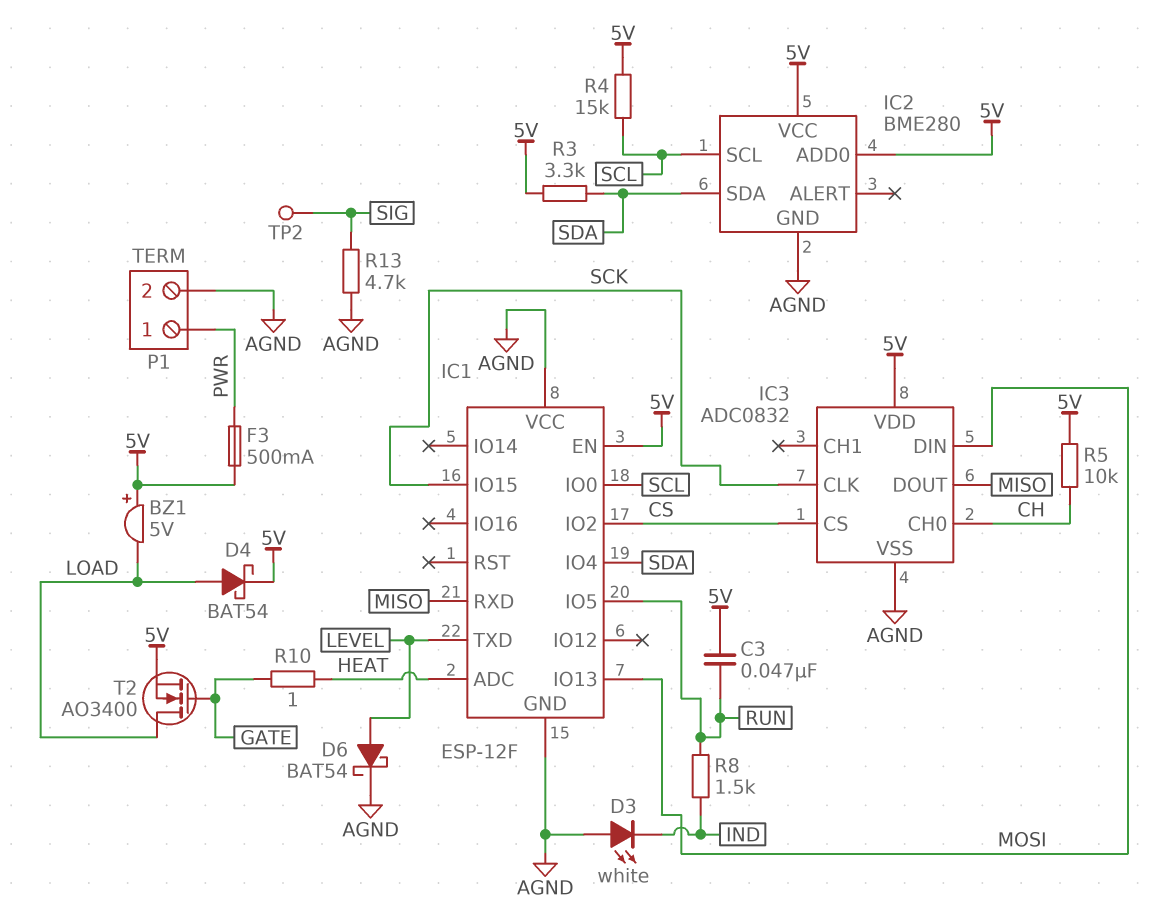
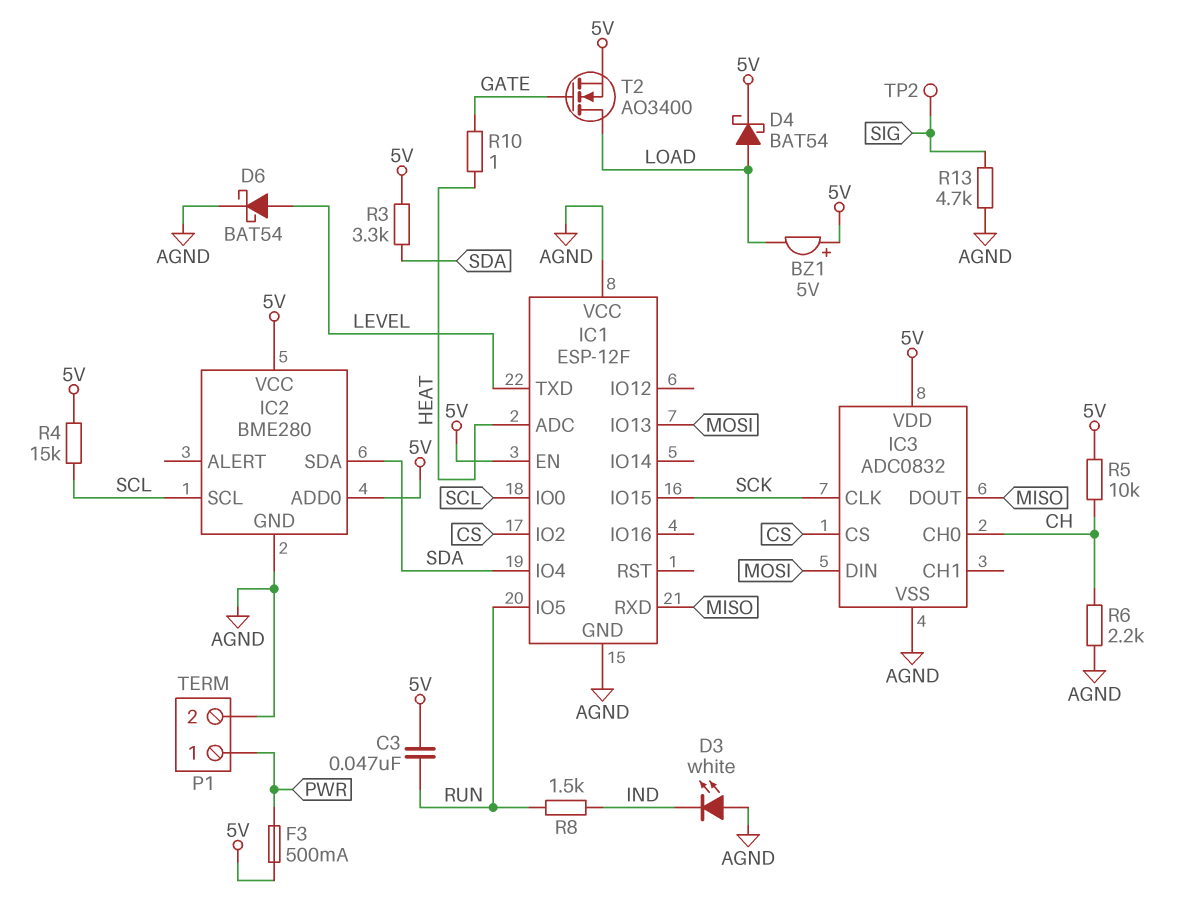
R6: none -> 2.2k (AGND, CH)

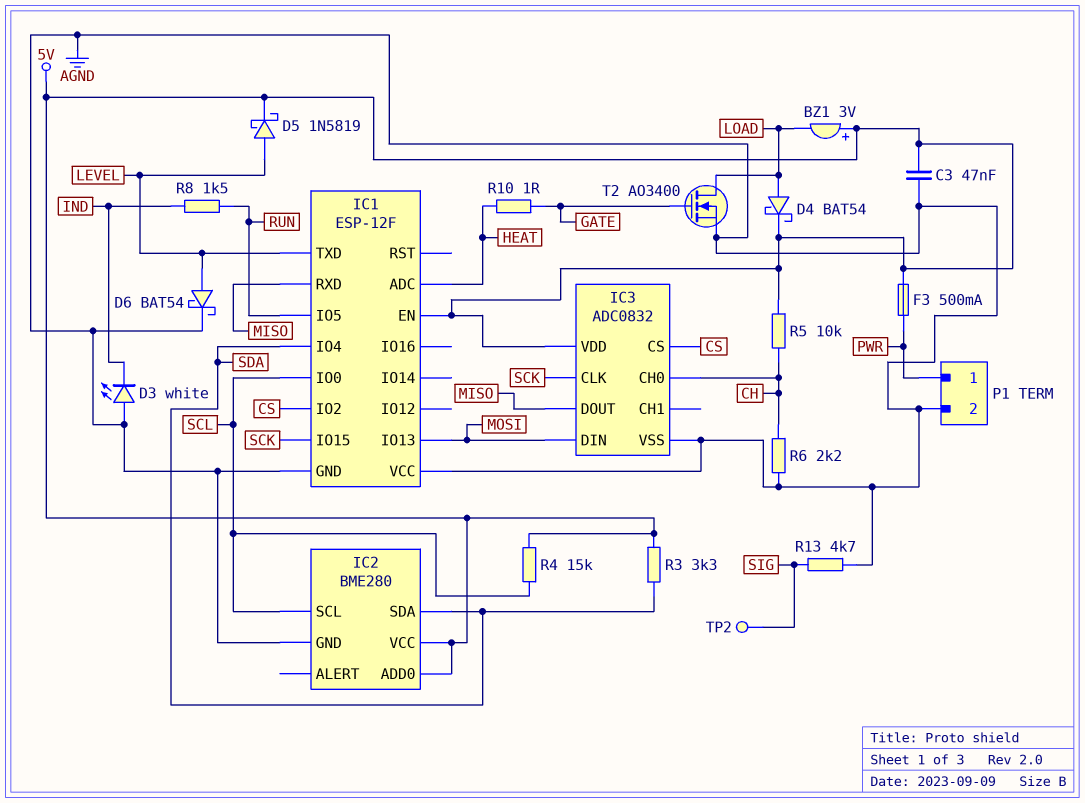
BZ1: buzzer 5V (plus 5V, minus LOAD) -> buzzer 3V (plus 5V, minus LOAD)
C3: 47nF (5V, RUN) -> 47nF (5V, AGND)
D5: none -> schottky 1N5819 (A LEVEL, K 5V)
T2: NMOS AO3400 (G GATE, D LOAD, S 5V) -> NMOS AO3400 (G GATE, D LOAD, S AGND)

